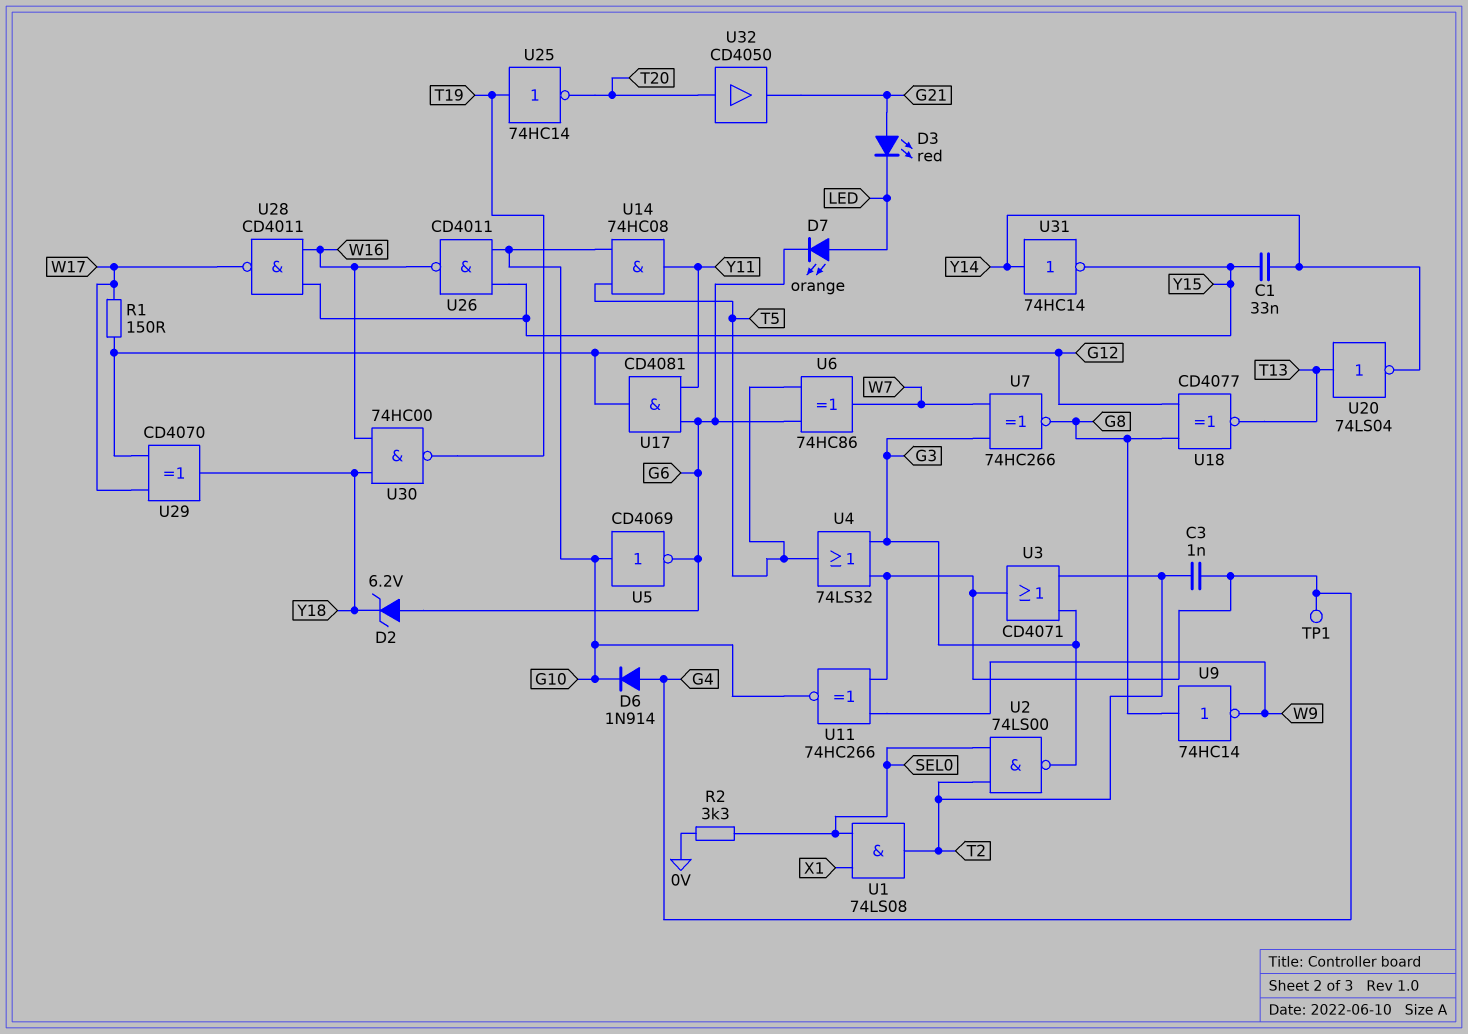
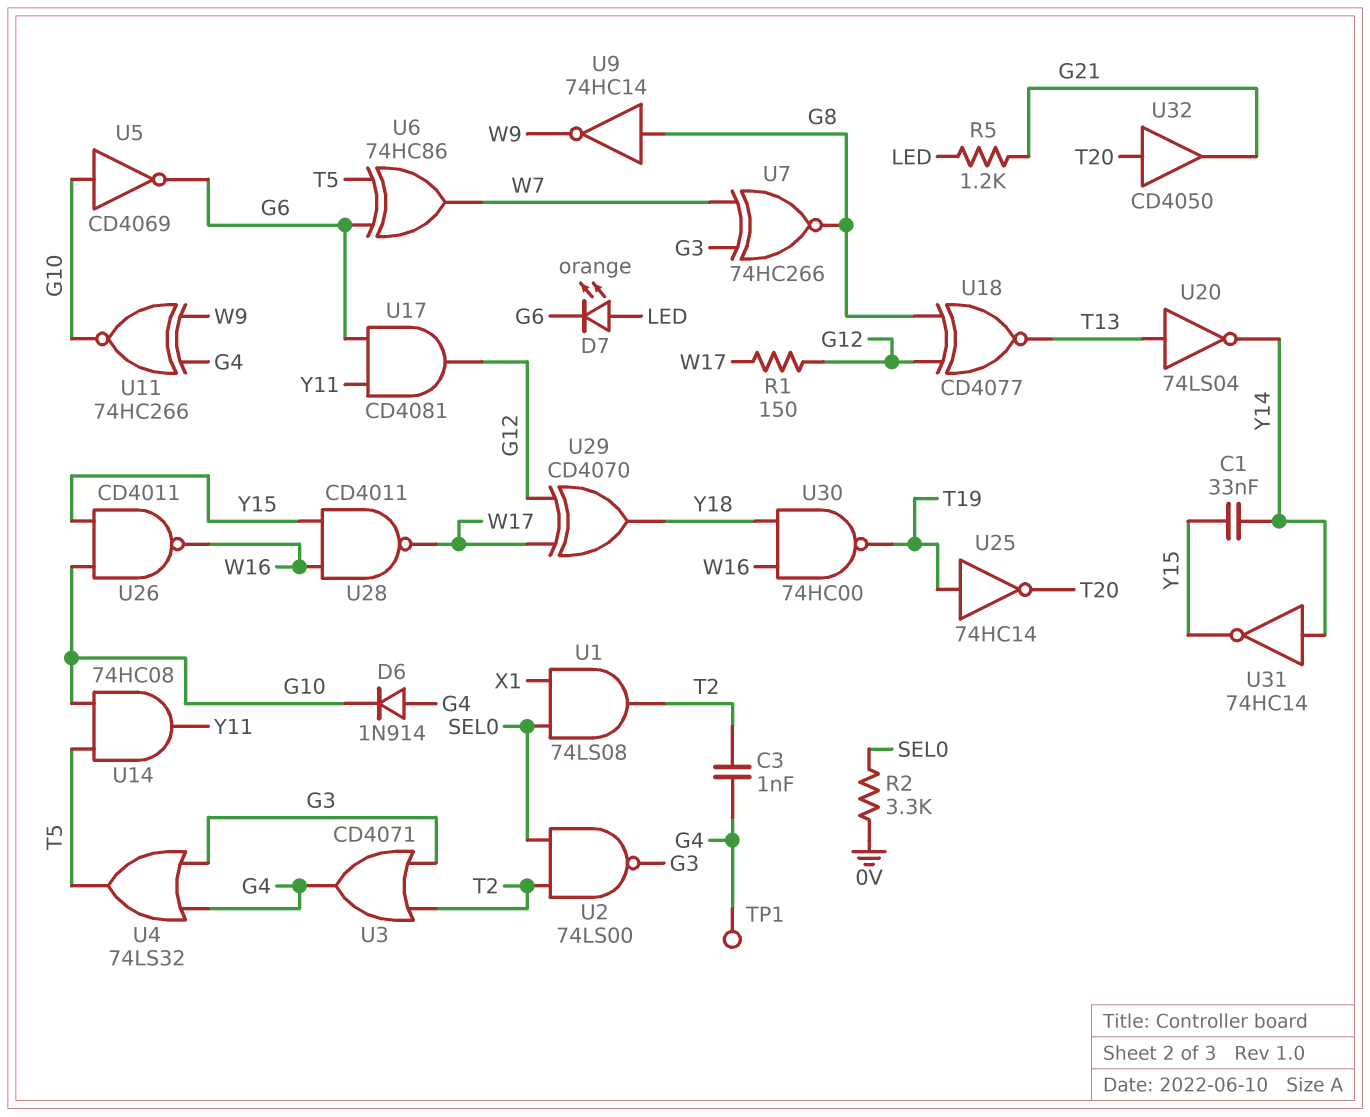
D2: zener 6.2V (A G6, K Y18) -> none
D3: LED red (A G21, K LED) -> none
R5: none -> 1.2k (G21, LED)

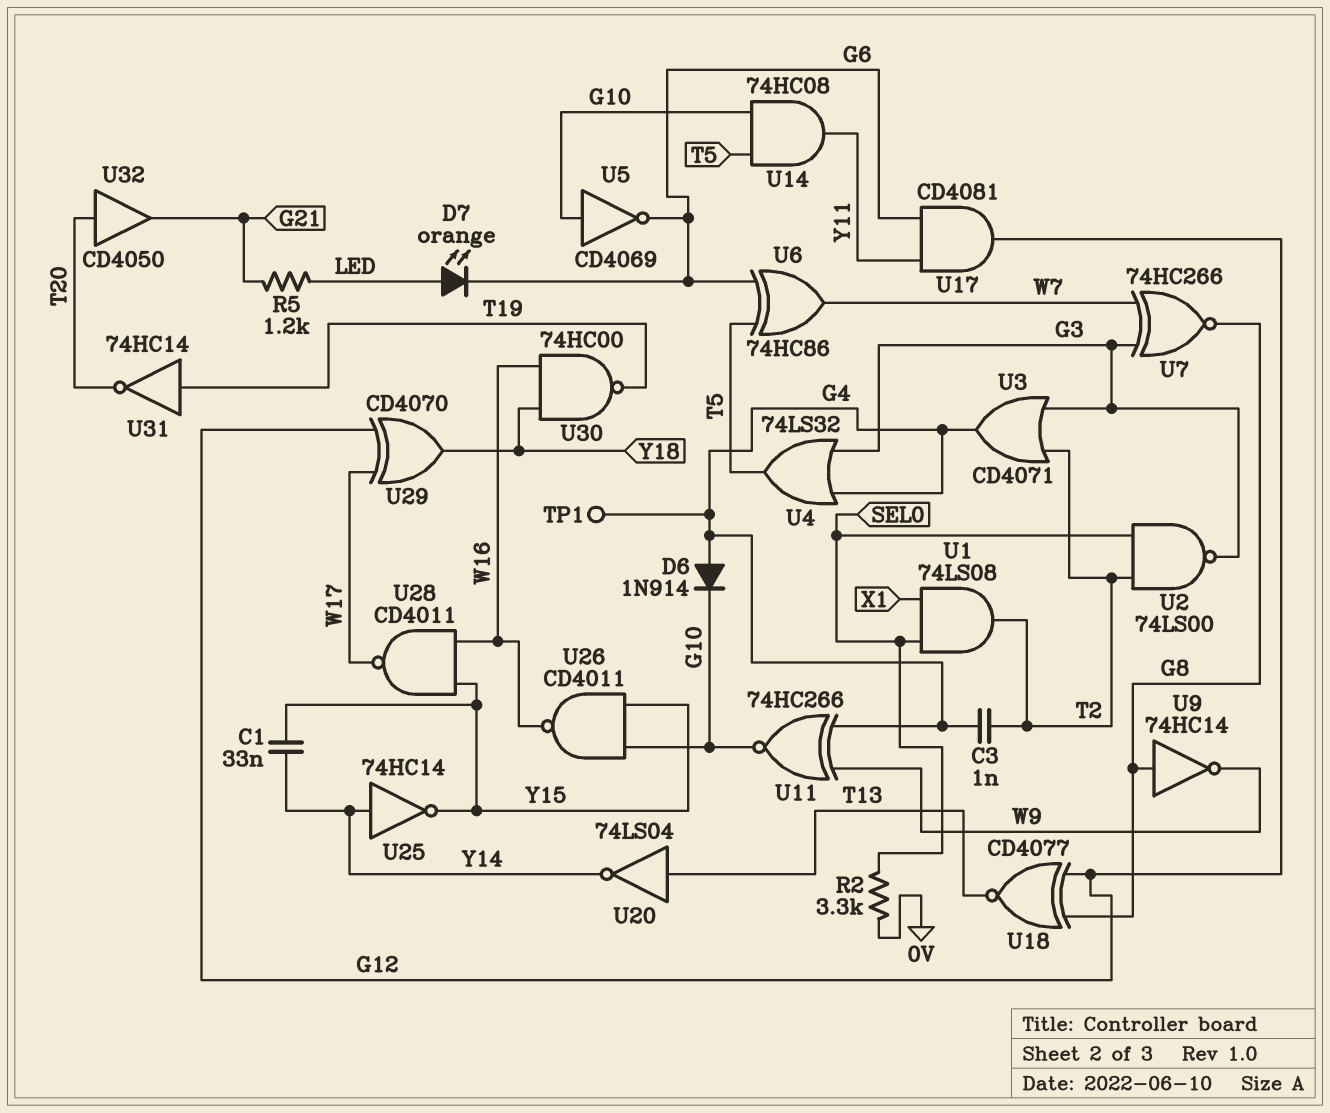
R1: 150 (G12, W17) -> none
U25: NOT 74HC14 (in T19, out T20) -> NOT 74HC14 (in Y14, out Y15)
U31: NOT 74HC14 (in Y14, out Y15) -> NOT 74HC14 (in T19, out T20)

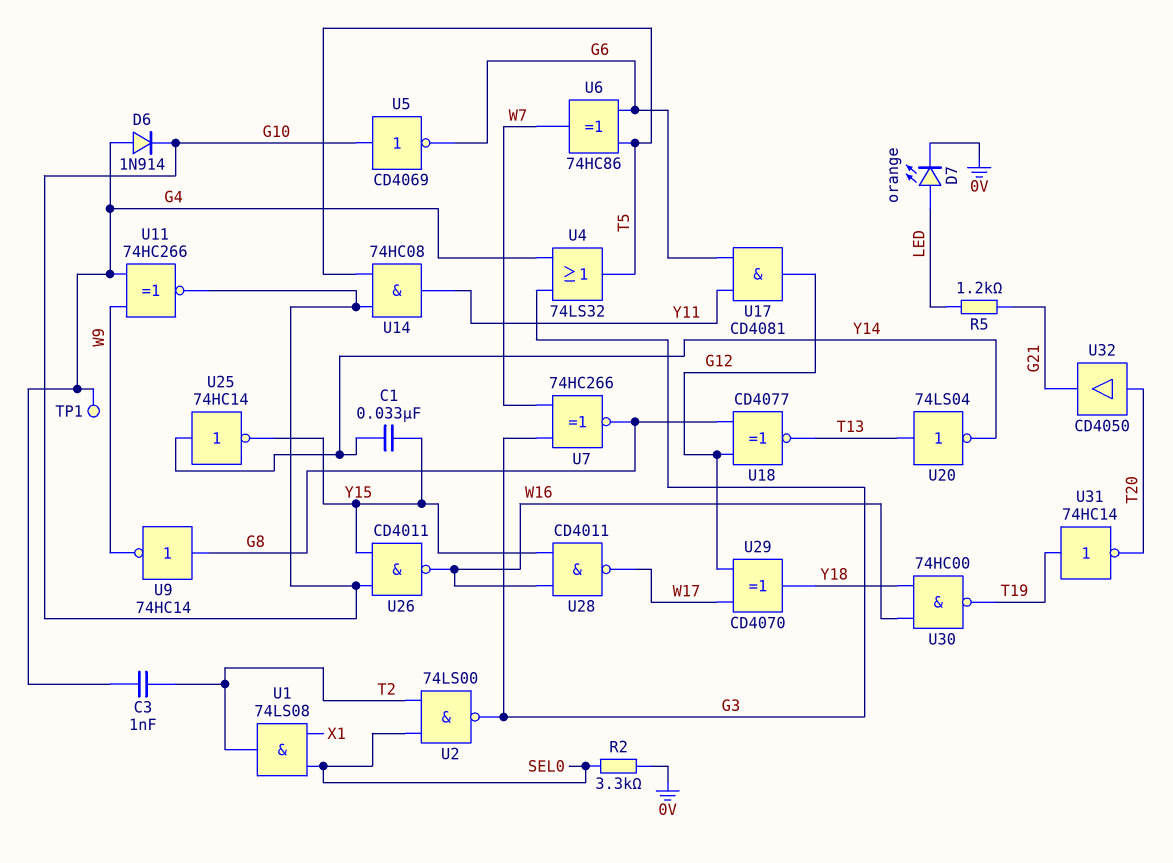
D7: LED orange (A LED, K G6) -> LED orange (A LED, K 0V)
U3: OR CD4071 (in G3, in T2, out G4) -> none

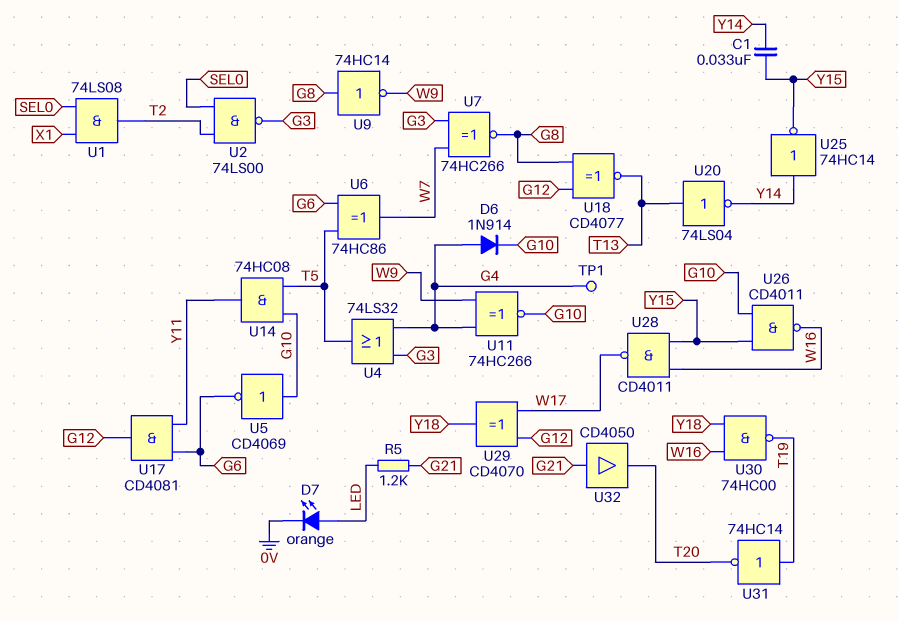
C3: 1nF (G4, T2) -> none
R2: 3.3k (0V, SEL0) -> none
U32: buffer CD4050 (in T20, out G21) -> buffer CD4050 (in G21, out T20)

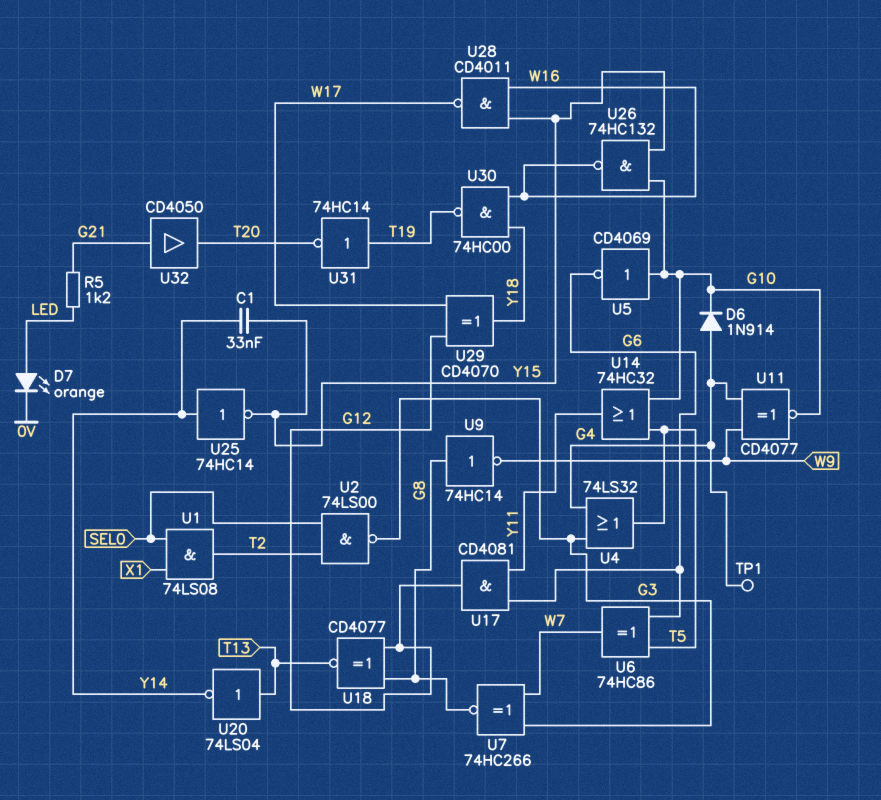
U11: XNOR 74HC266 (in G4, in W9, out G10) -> XNOR CD4077 (in G4, in W9, out G10)
U14: AND 74HC08 (in G10, in T5, out Y11) -> OR 74HC32 (in G10, in T5, out Y11)
U26: NAND CD4011 (in G10, in Y15, out W16) -> NAND 74HC132 (in G10, in Y15, out W16)

